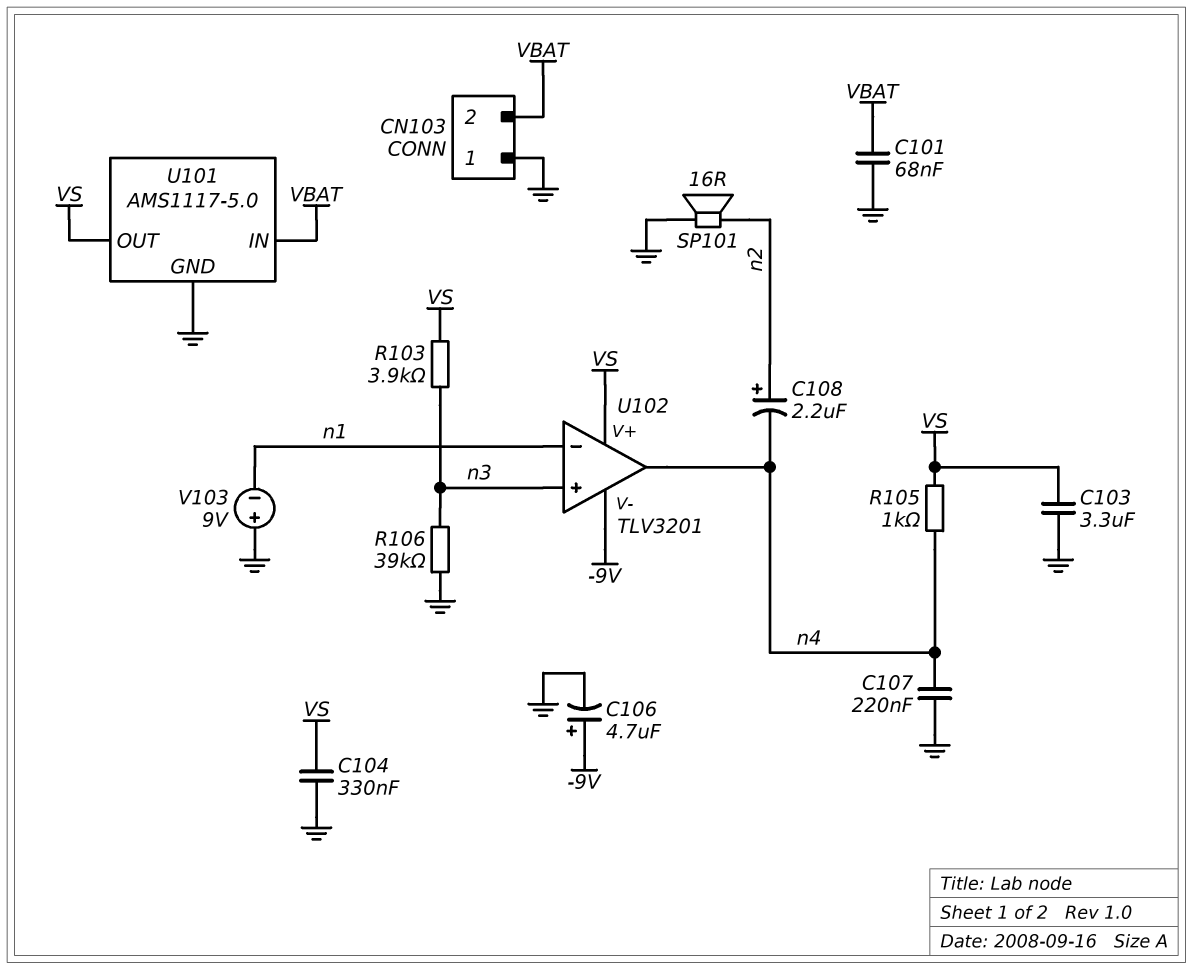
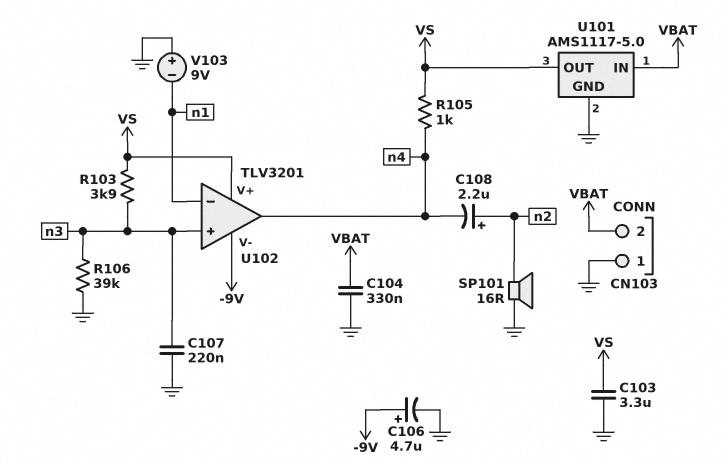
C101: 68nF (GND, VBAT) -> none
C104: 330nF (GND, VS) -> 330nF (GND, VBAT)
C107: 220nF (GND, n4) -> 220nF (GND, n3)

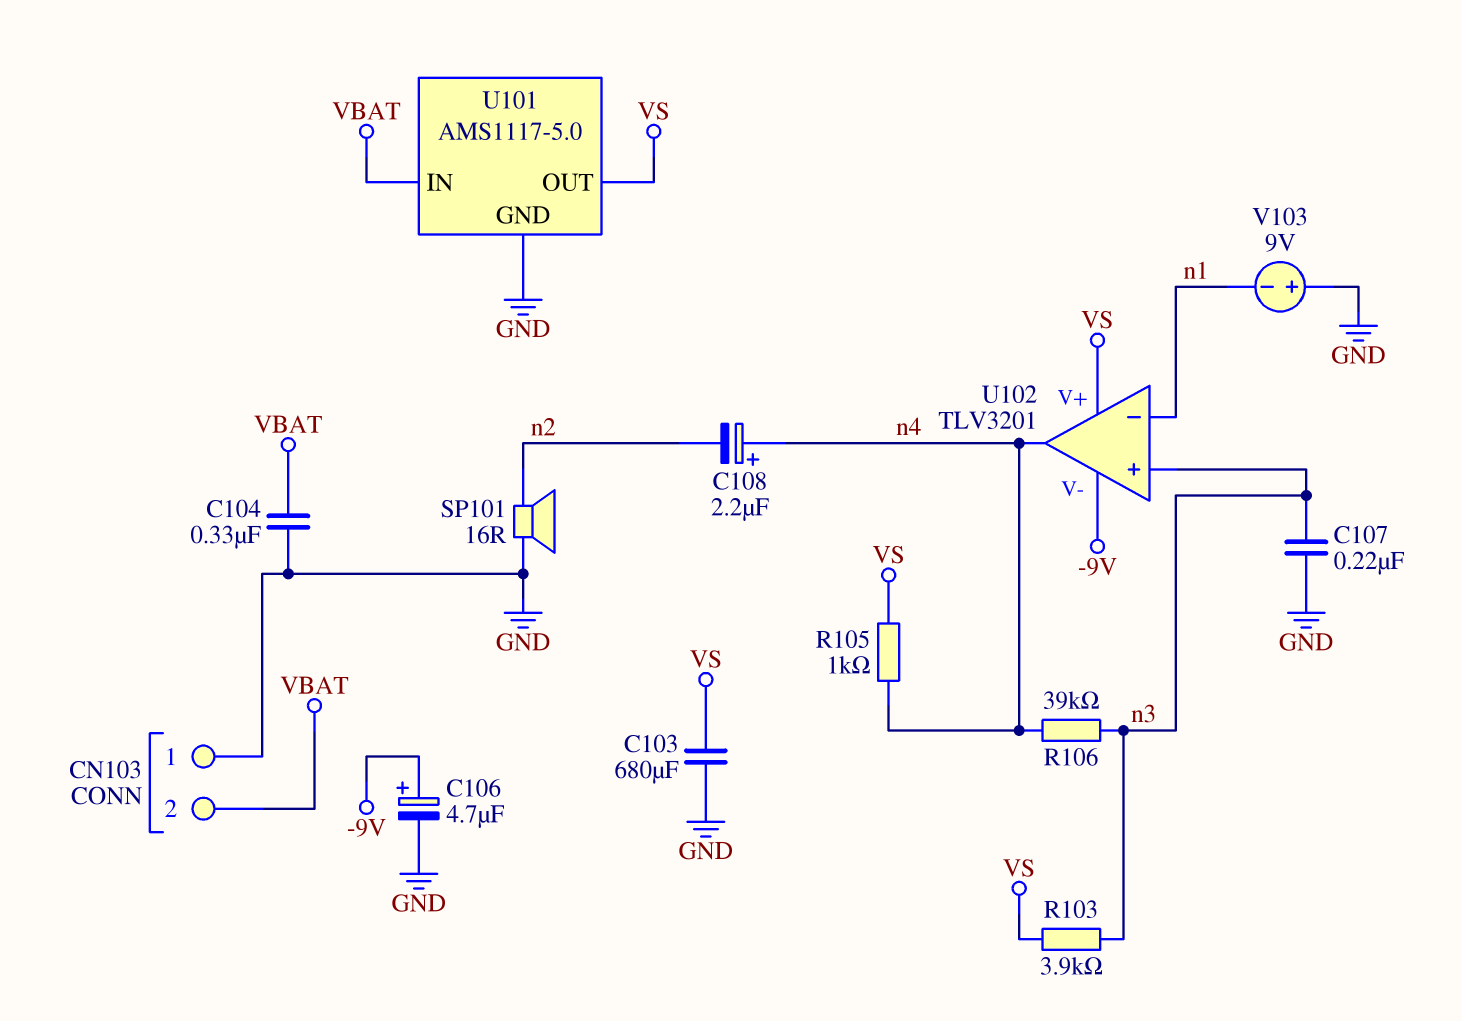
C103: 3.3uF (GND, VS) -> 680uF (GND, VS)
C108: 2.2uF (plus n2, minus n4) -> 2.2uF (plus n4, minus n2)
R106: 39k (GND, n3) -> 39k (n3, n4)

